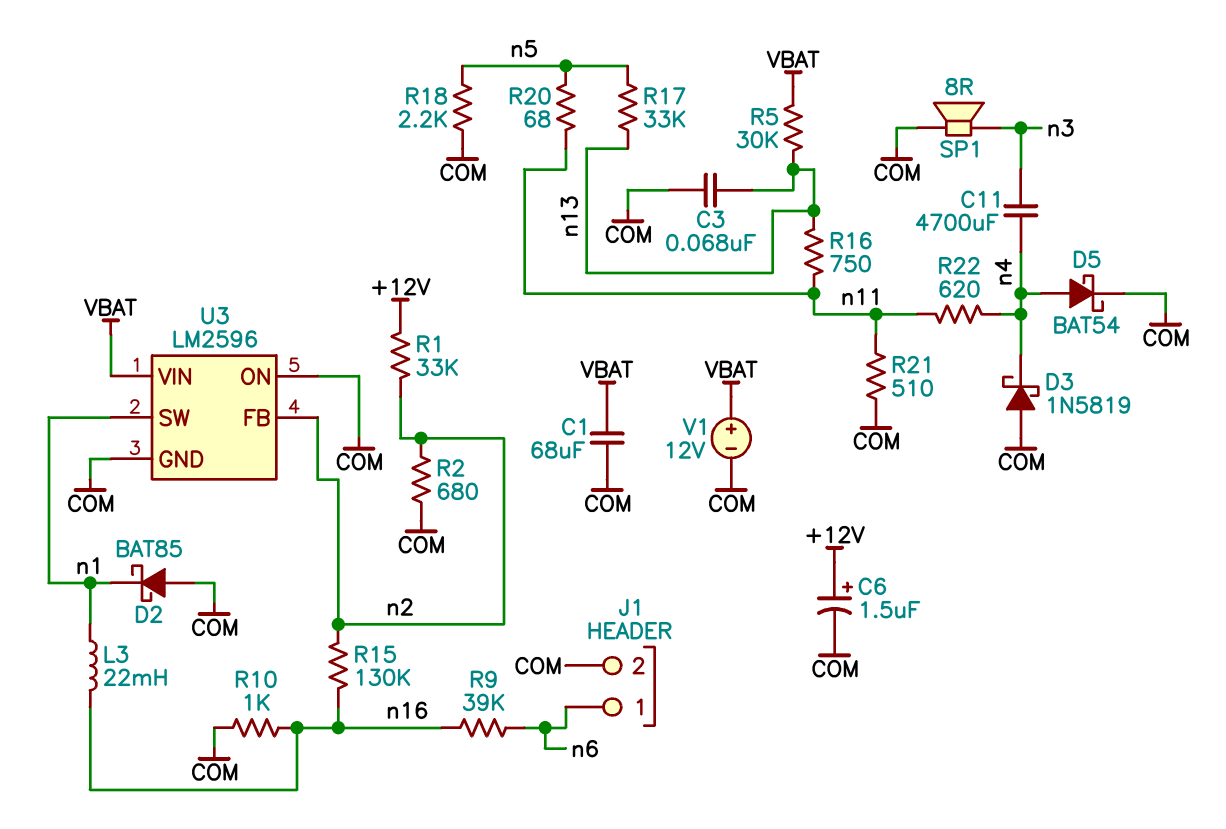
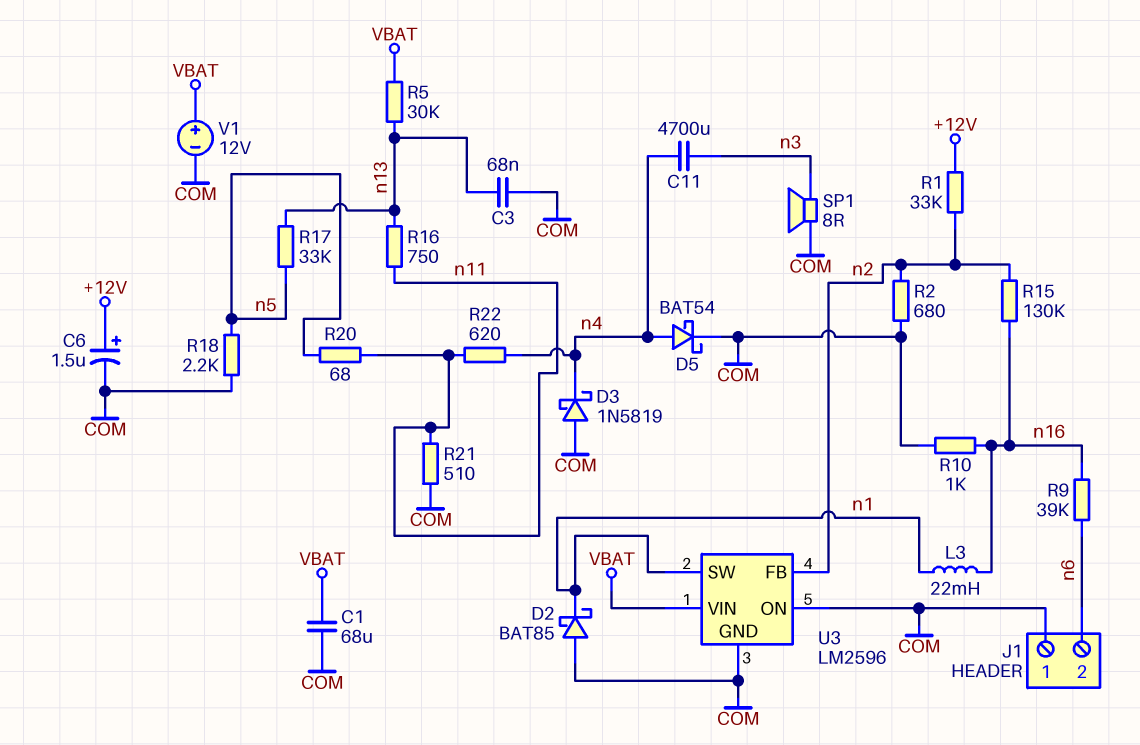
J1 pin 1: n6 -> COM
J1 pin 2: COM -> n6

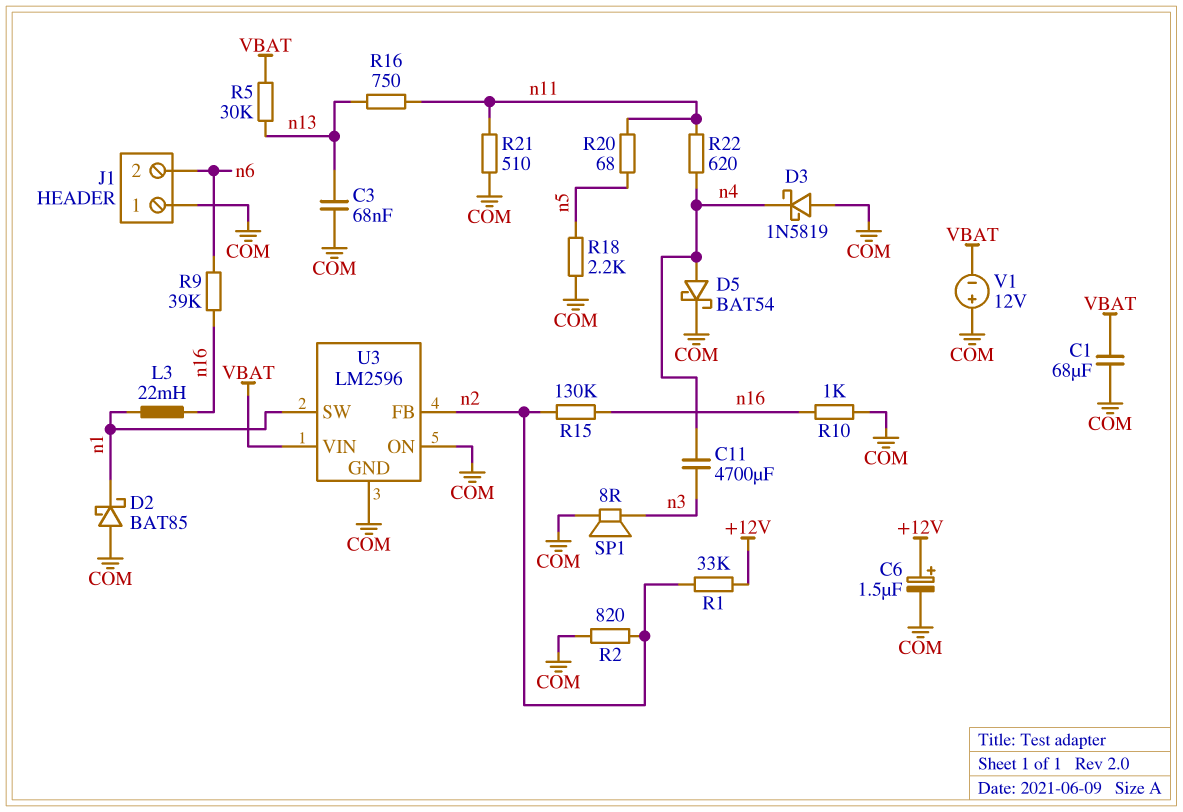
R2: 680 (COM, n2) -> 820 (COM, n2)
R17: 33k (n5, n13) -> none
V1: 12V (plus VBAT, minus COM) -> 12V (plus COM, minus VBAT)

